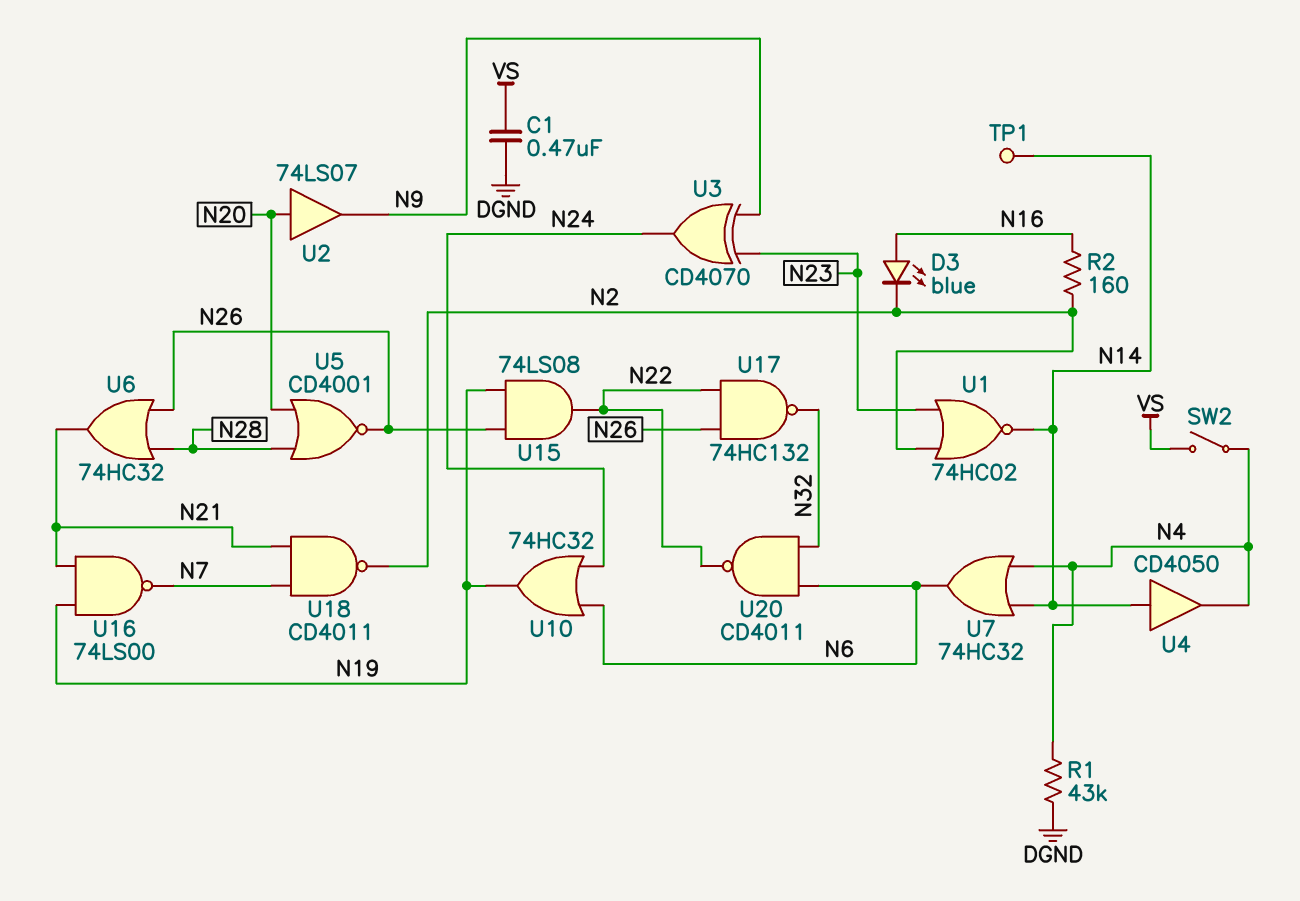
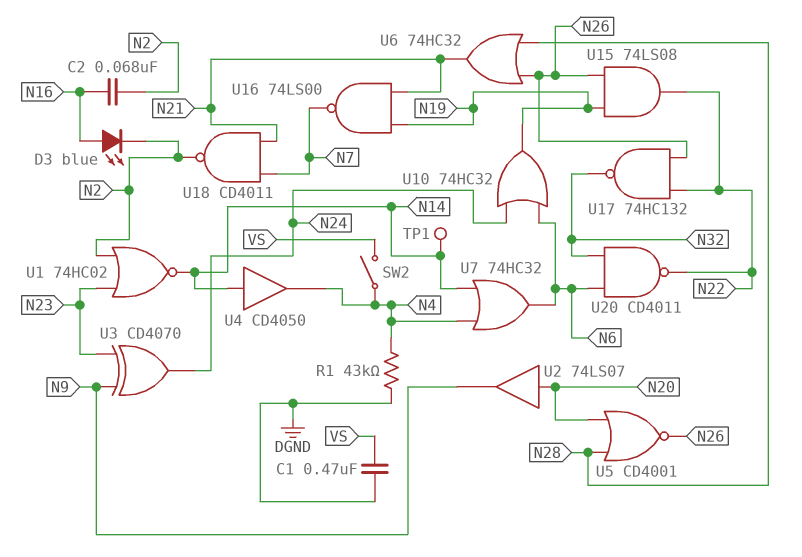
C2: none -> 68nF (N2, N16)
R2: 160 (N2, N16) -> none

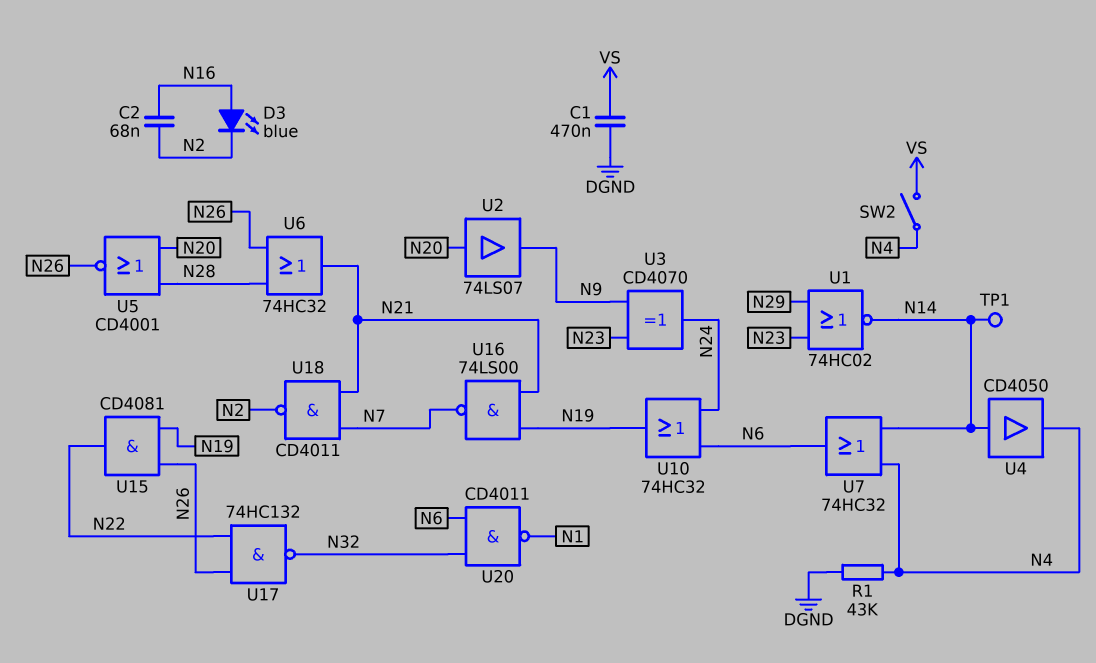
U1: NOR 74HC02 (in N2, in N23, out N14) -> NOR 74HC02 (in N23, in N29, out N14)
U15: AND 74LS08 (in N19, in N26, out N22) -> AND CD4081 (in N19, in N26, out N22)
U20: NAND CD4011 (in N6, in N32, out N22) -> NAND CD4011 (in N6, in N32, out N1)

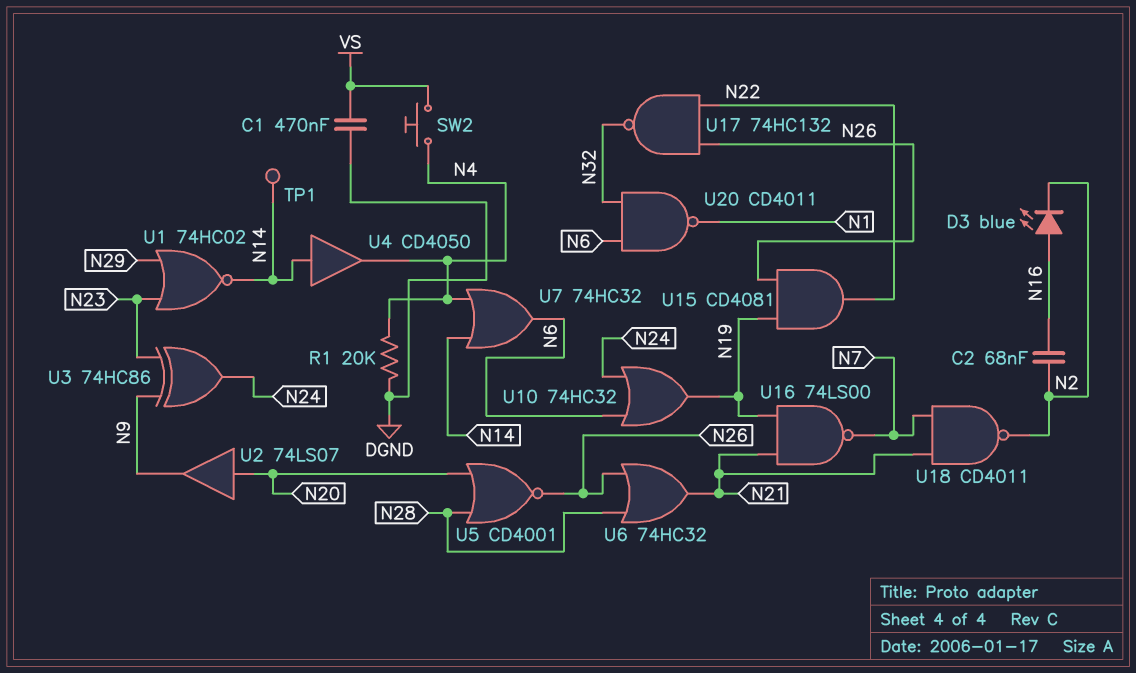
R1: 43k (DGND, N4) -> 20k (DGND, N4)
SW2: switch (N4, VS) -> button (N4, VS)
U3: XOR CD4070 (in N9, in N23, out N24) -> XOR 74HC86 (in N9, in N23, out N24)

